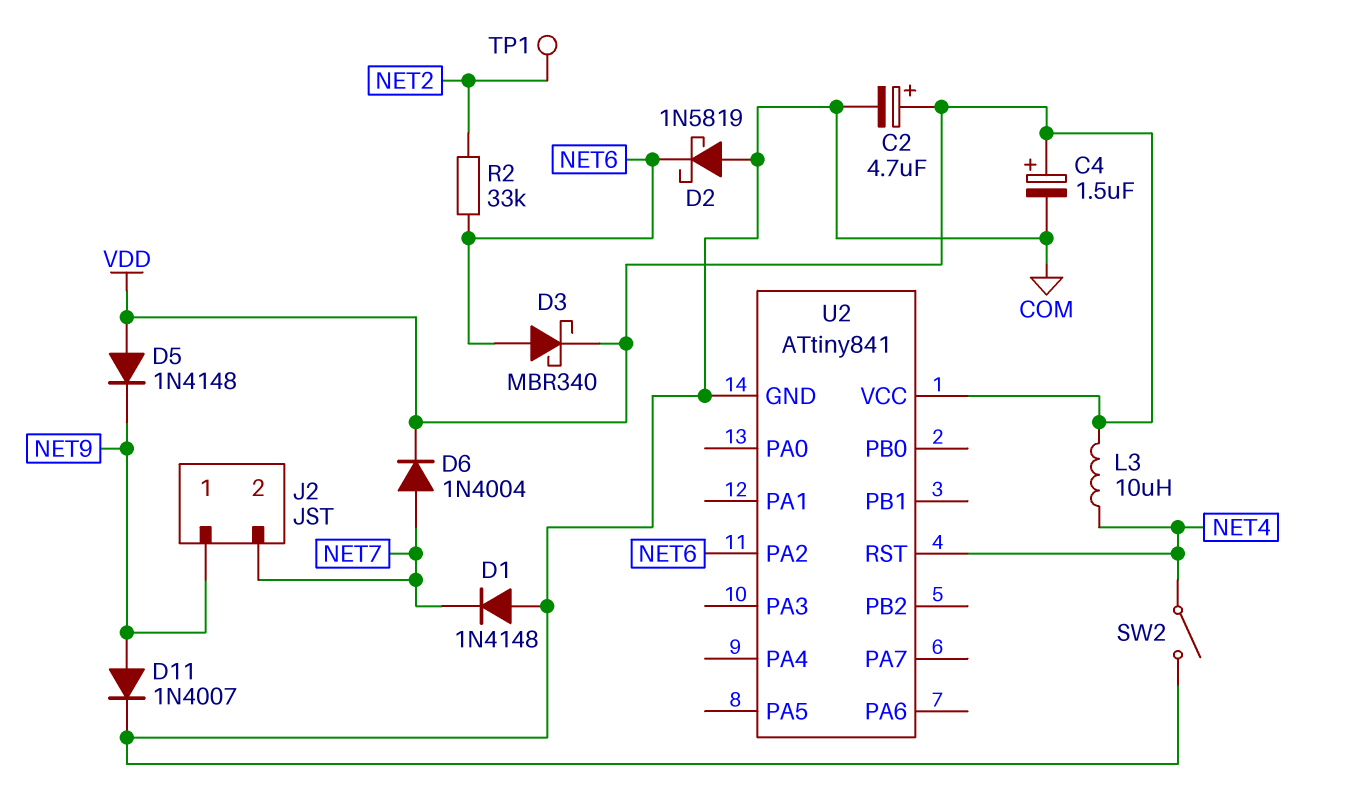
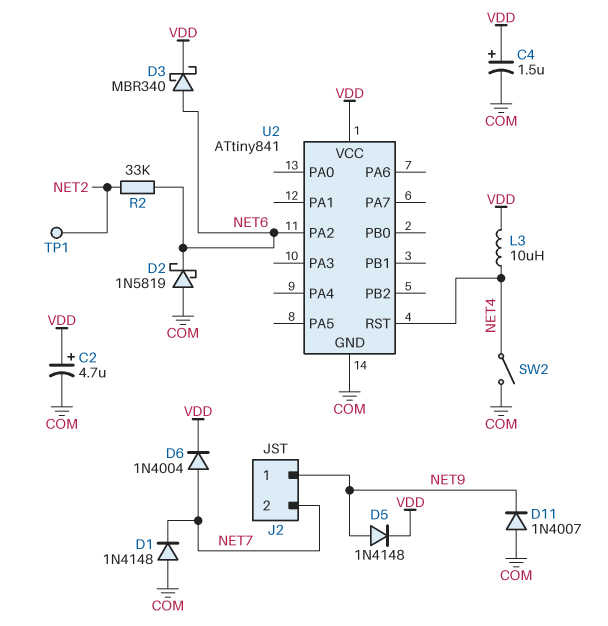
D5: diode 1N4148 (A VDD, K NET9) -> diode 1N4148 (A NET9, K VDD)
D11: diode 1N4007 (A NET9, K COM) -> diode 1N4007 (A COM, K NET9)

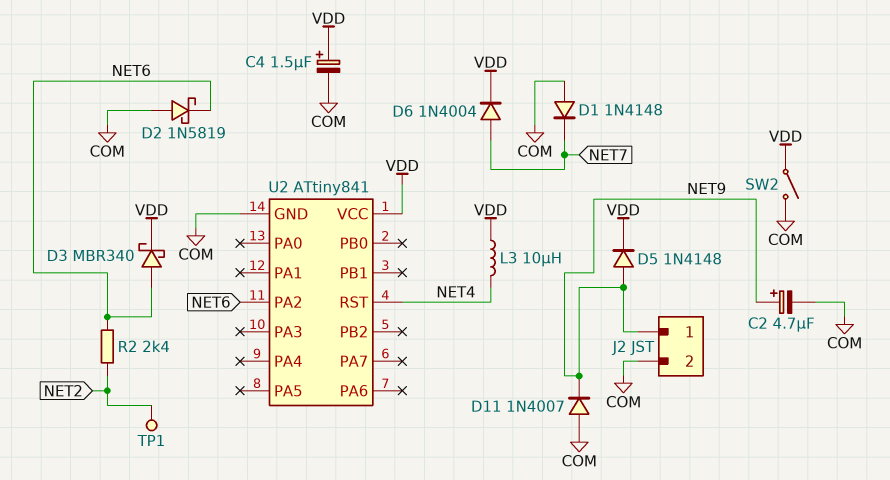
C2: 4.7uF (plus VDD, minus COM) -> 4.7uF (plus NET9, minus COM)
J2 pin 2: NET7 -> COM
R2: 33k (NET2, NET6) -> 2.4k (NET2, NET6)
SW2: switch (COM, NET4) -> switch (COM, VDD)

